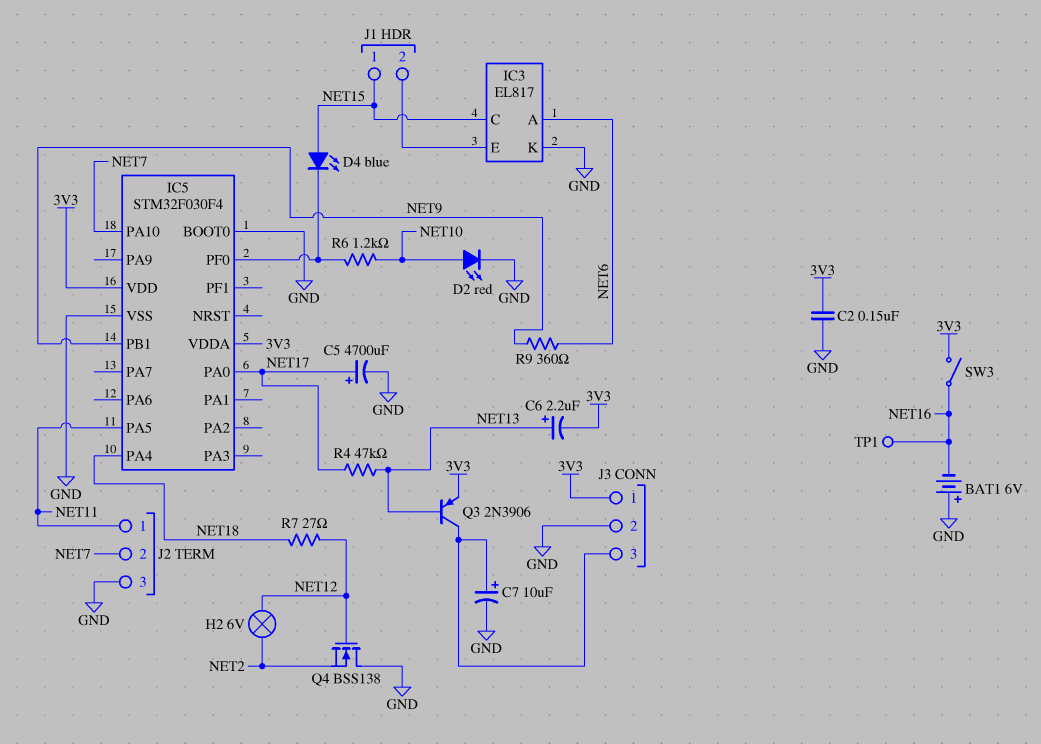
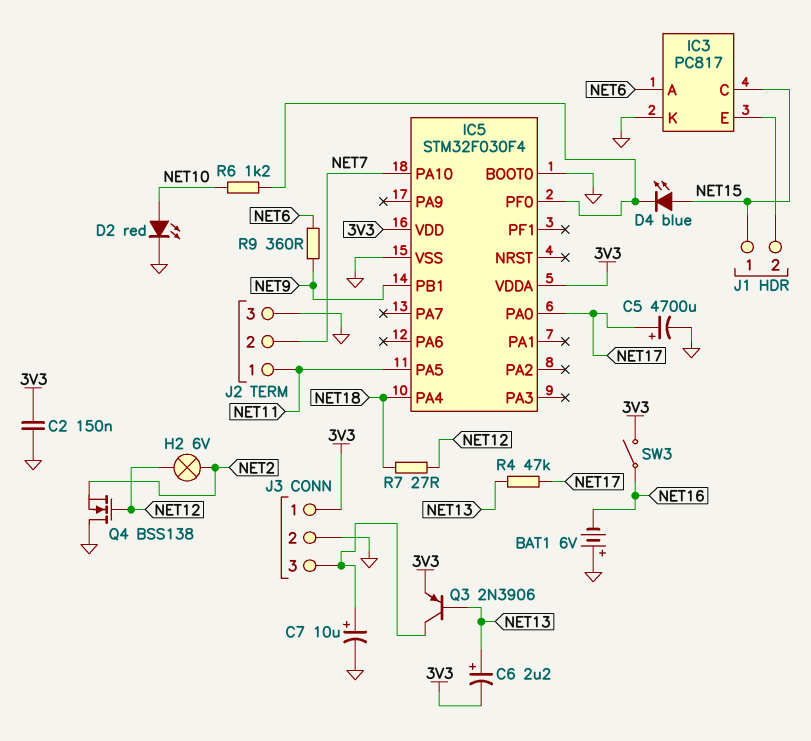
IC3: EL817 -> PC817
TP1: test point (NET16) -> none

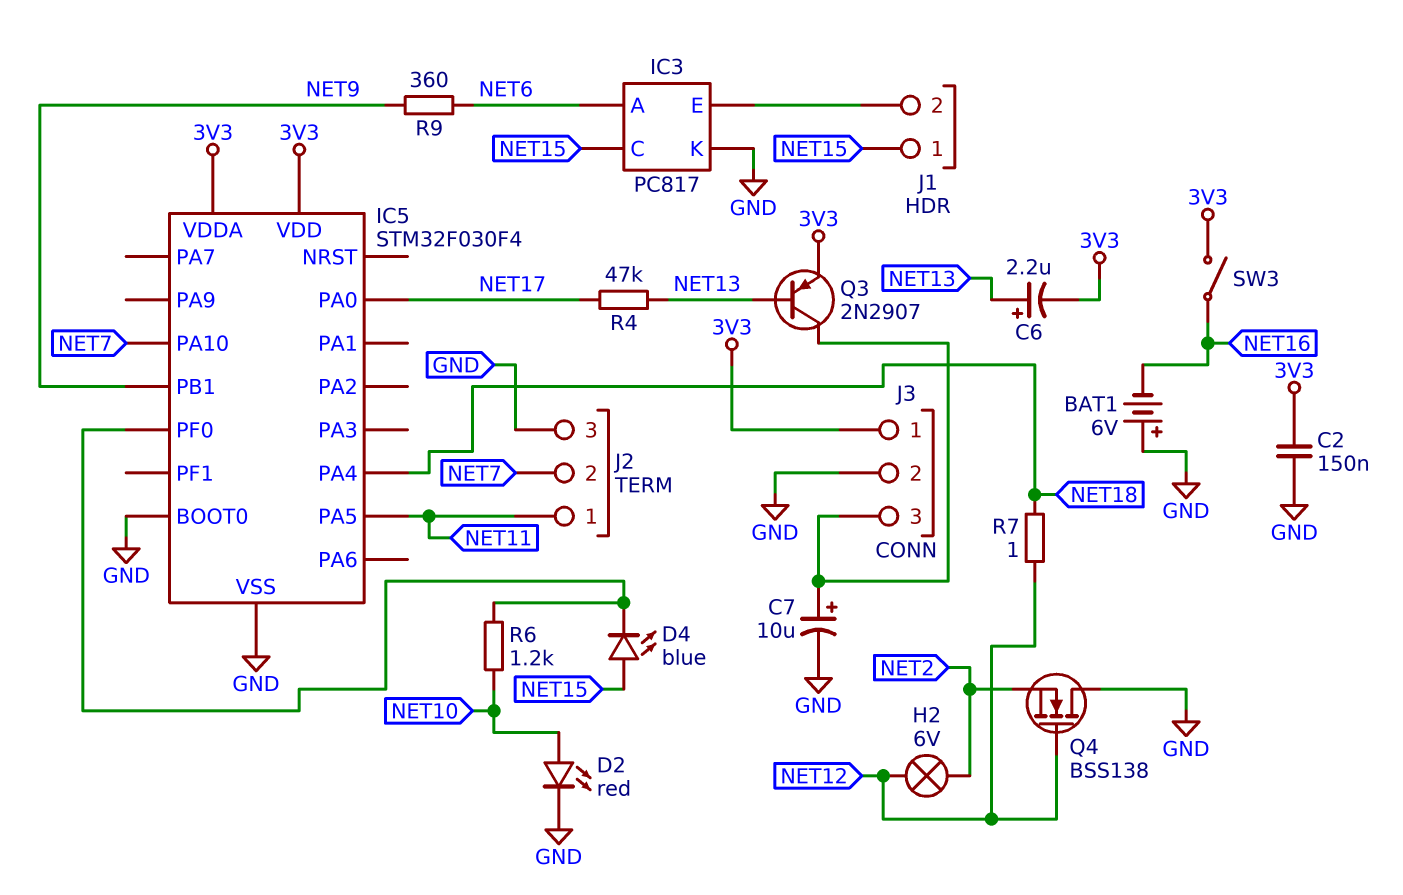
C5: 4700uF (plus NET17, minus GND) -> none
Q3: PNP 2N3906 (B NET13, C J3/3, E 3V3) -> PNP 2N2907 (B NET13, C J3/3, E 3V3)
R7: 27 (NET12, NET18) -> 1 (NET12, NET18)

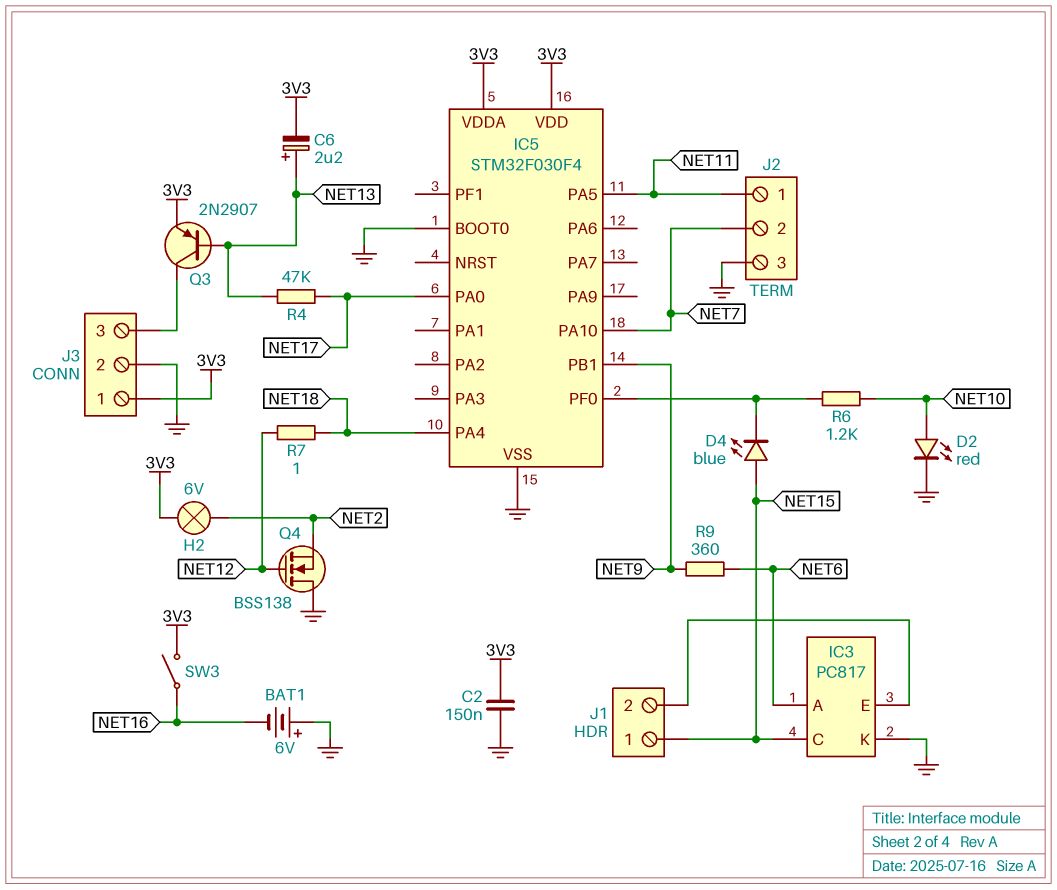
C7: 10uF (plus J3/3, minus GND) -> none
H2: lamp 6V (NET2, NET12) -> lamp 6V (3V3, NET2)

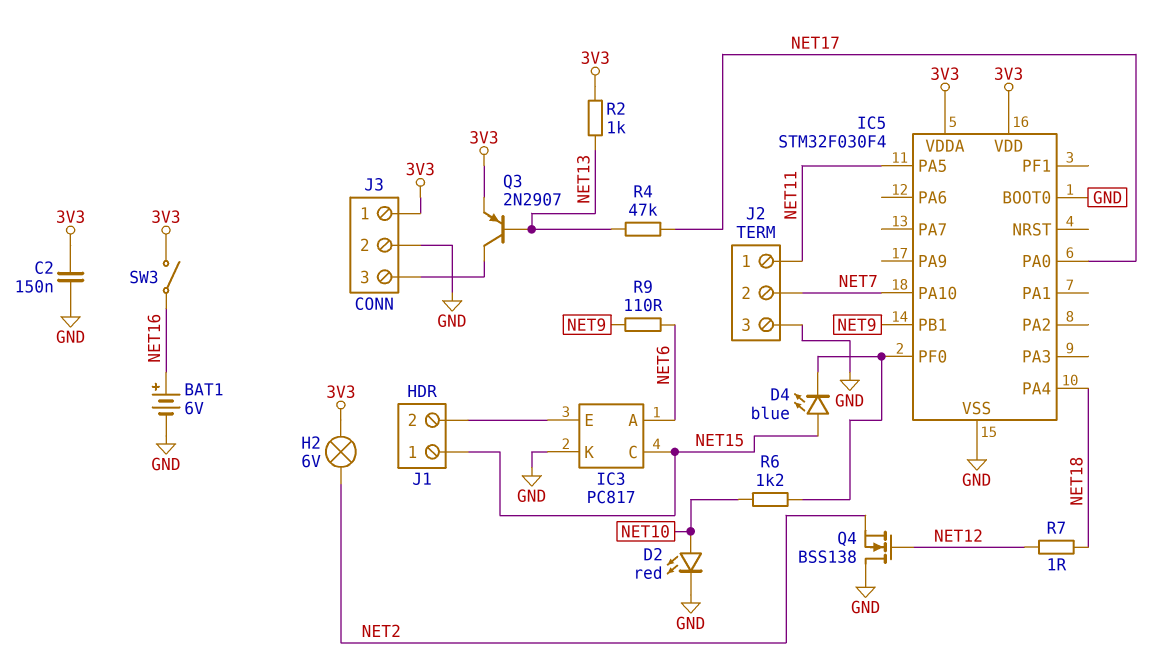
BAT1: 6V (plus GND, minus NET16) -> 6V (plus NET16, minus GND)
C6: 2.2uF (plus NET13, minus 3V3) -> none
R2: none -> 1k (3V3, NET13)
R9: 360 (NET6, NET9) -> 110 (NET6, NET9)

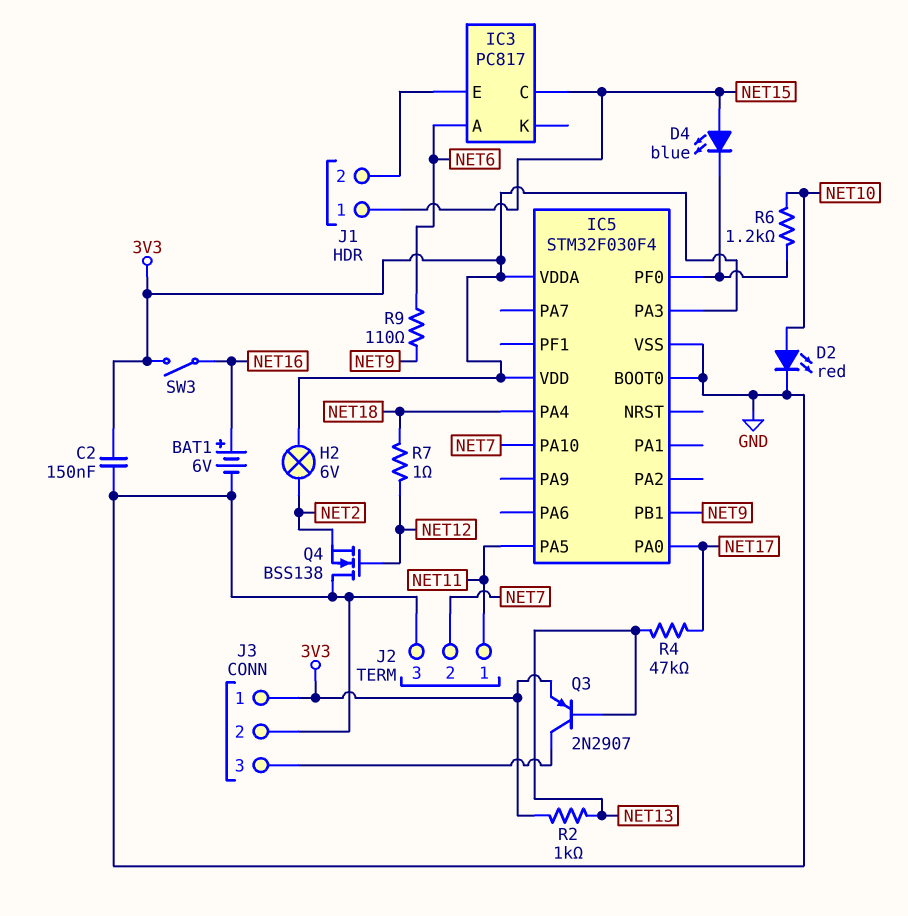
IC3 pin K: GND -> none
IC5 pin PA3: none -> 3V3

